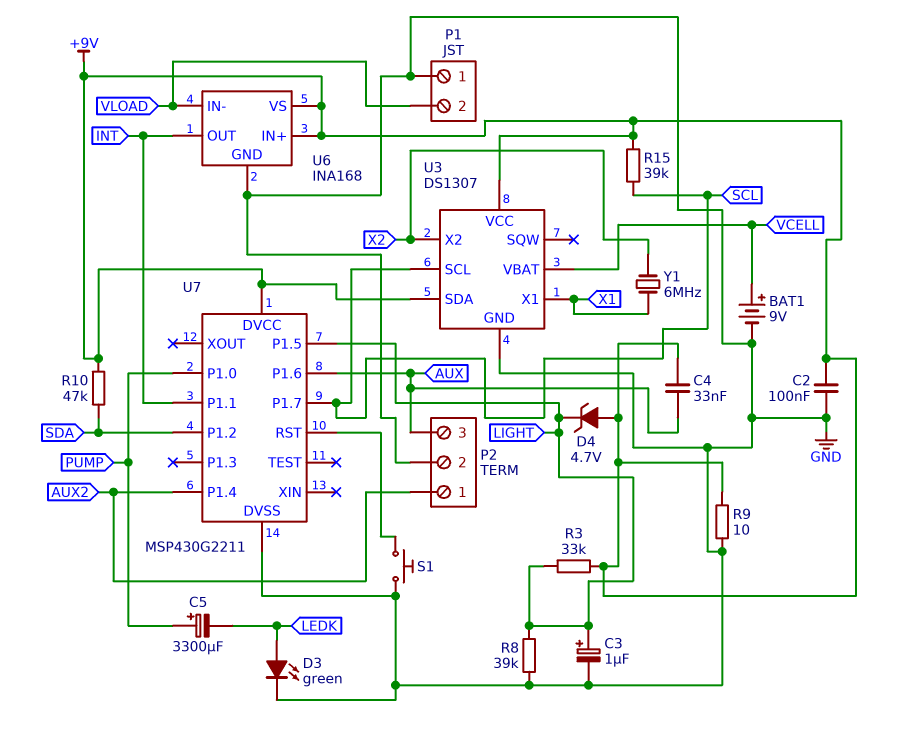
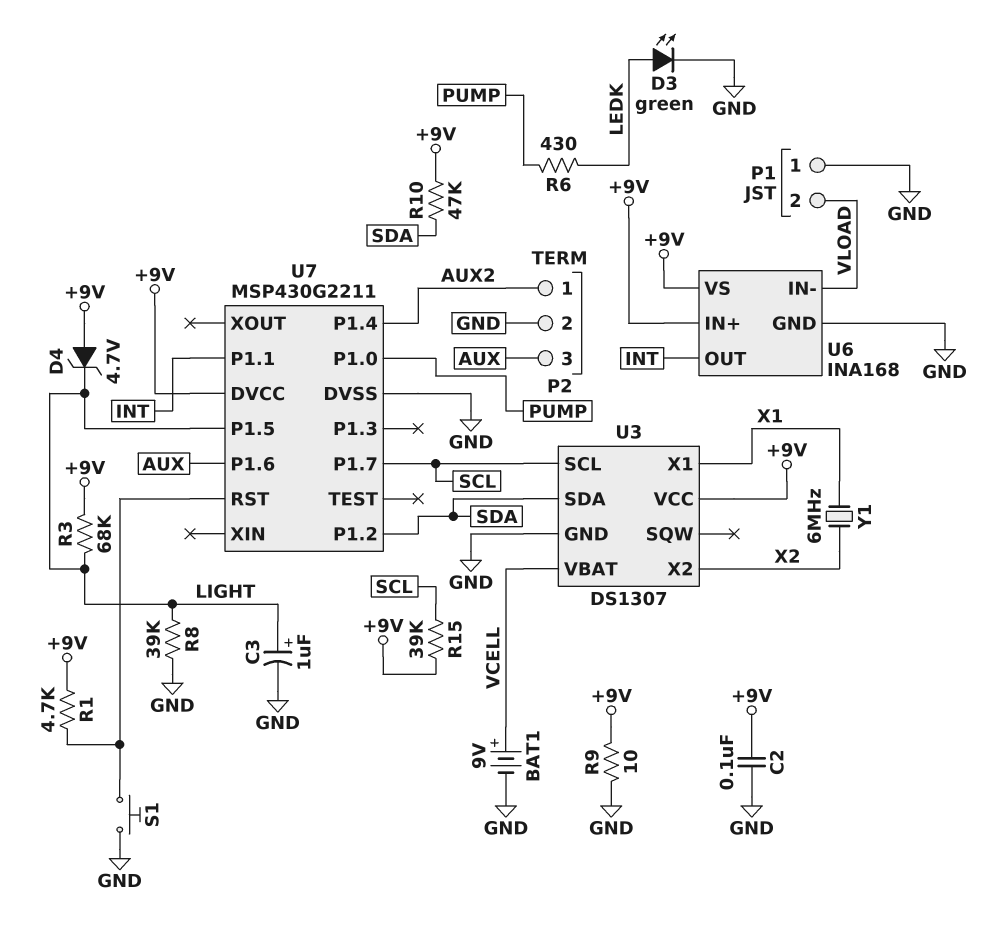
C4: 33nF (+9V, AUX) -> none
C5: 3300uF (plus PUMP, minus LEDK) -> none
R1: none -> 4.7k (+9V, U7/RST)
R3: 33k (+9V, LIGHT) -> 68k (+9V, LIGHT)
R6: none -> 430 (LEDK, PUMP)
U3 pin SDA: +9V -> SDA

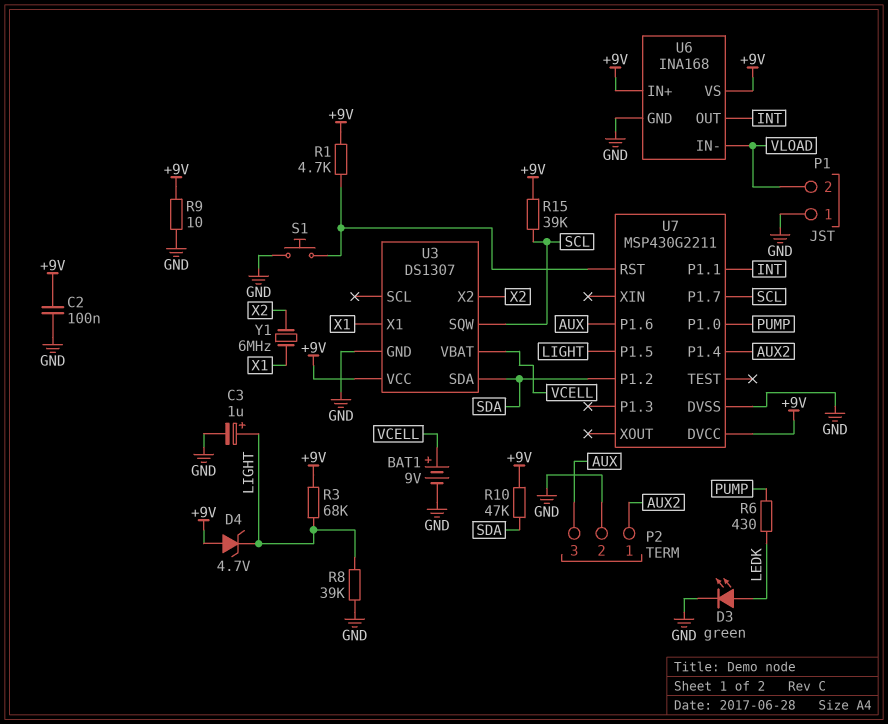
U3 pin SCL: SCL -> none
U3 pin SQW: none -> SCL

